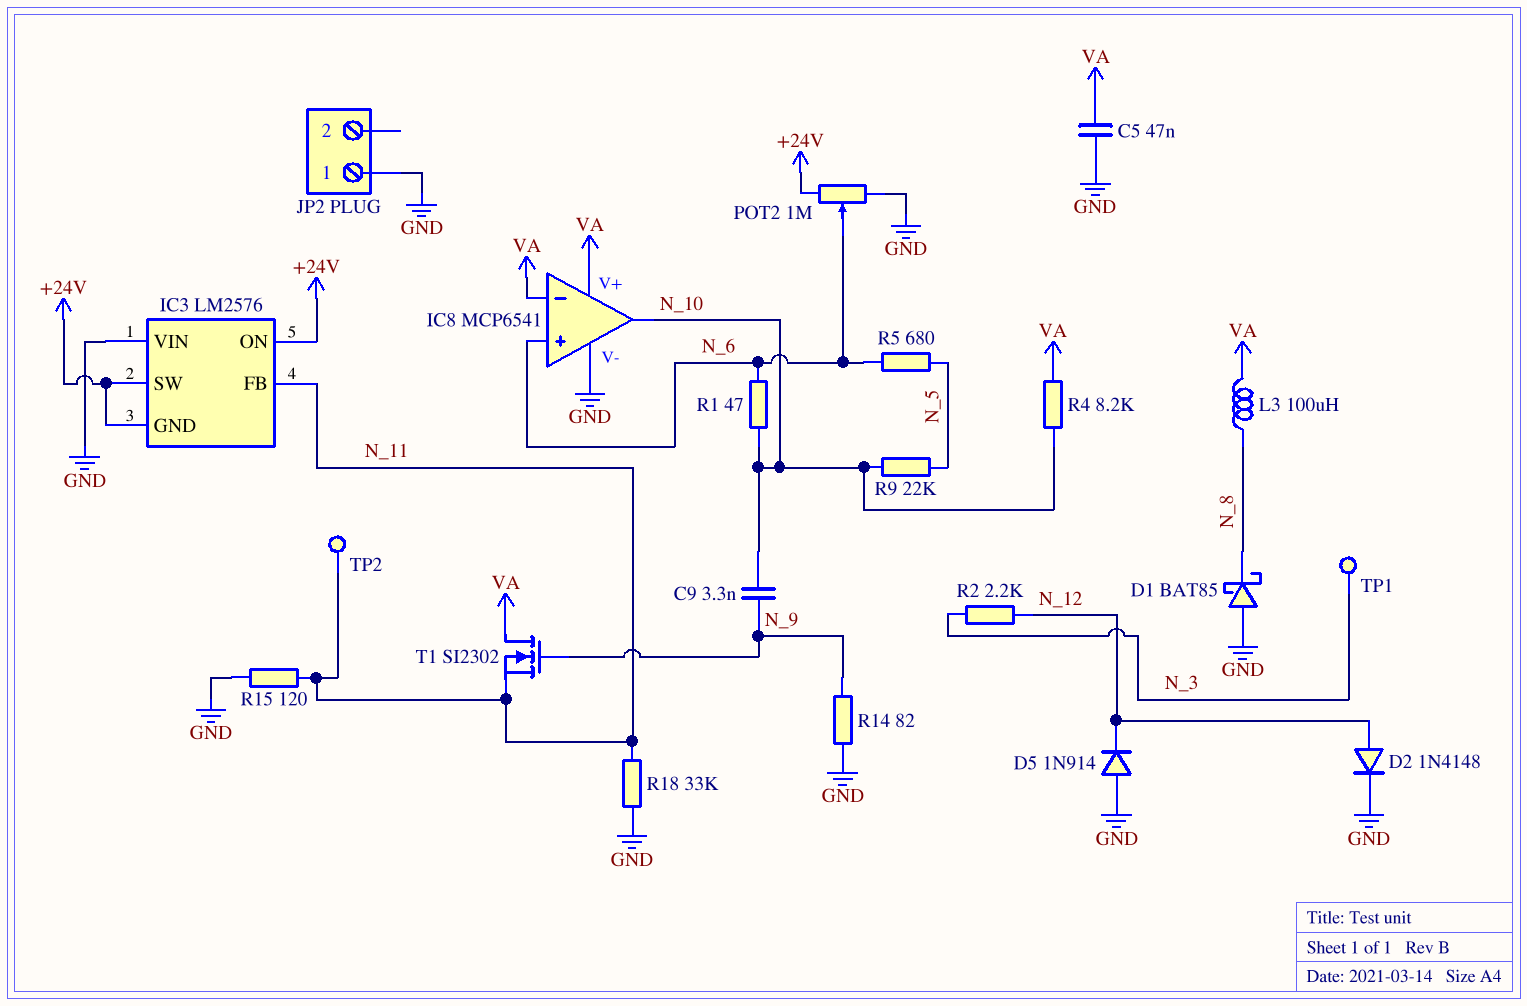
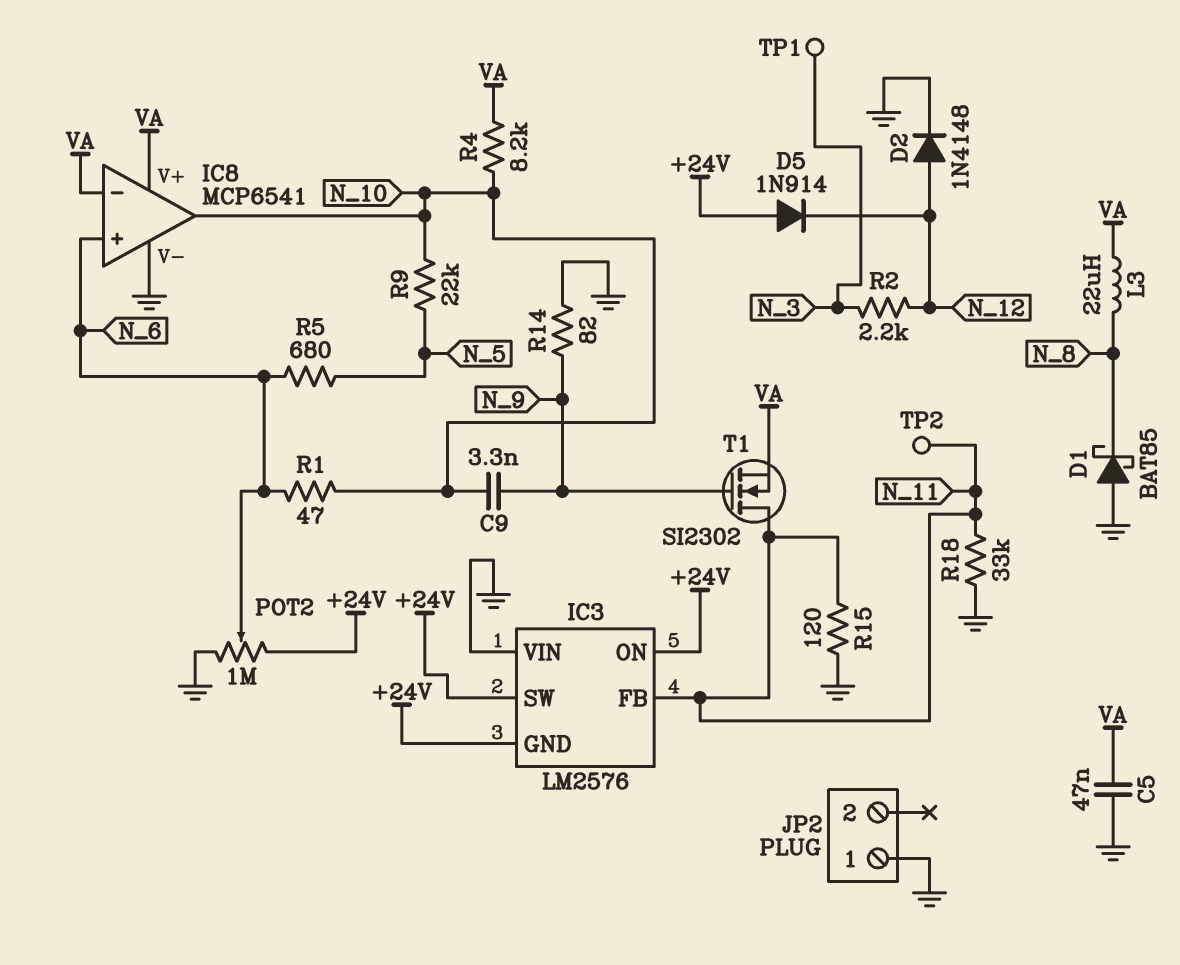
D5: diode 1N914 (A GND, K N_12) -> diode 1N914 (A +24V, K N_12)
L3: 100uH (N_8, VA) -> 22uH (N_8, VA)
T1: NMOS SI2302 (G N_9, D VA, S N_11) -> NMOS SI2302 (G N_9, D N_11, S VA)

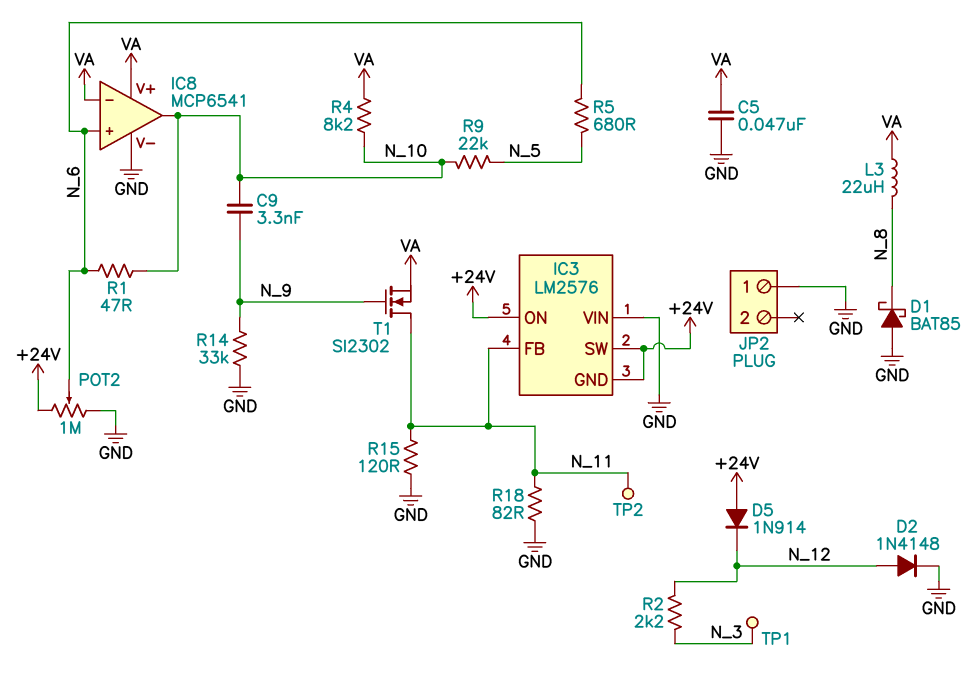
R14: 82 (GND, N_9) -> 33k (GND, N_9)
R18: 33k (GND, N_11) -> 82 (GND, N_11)

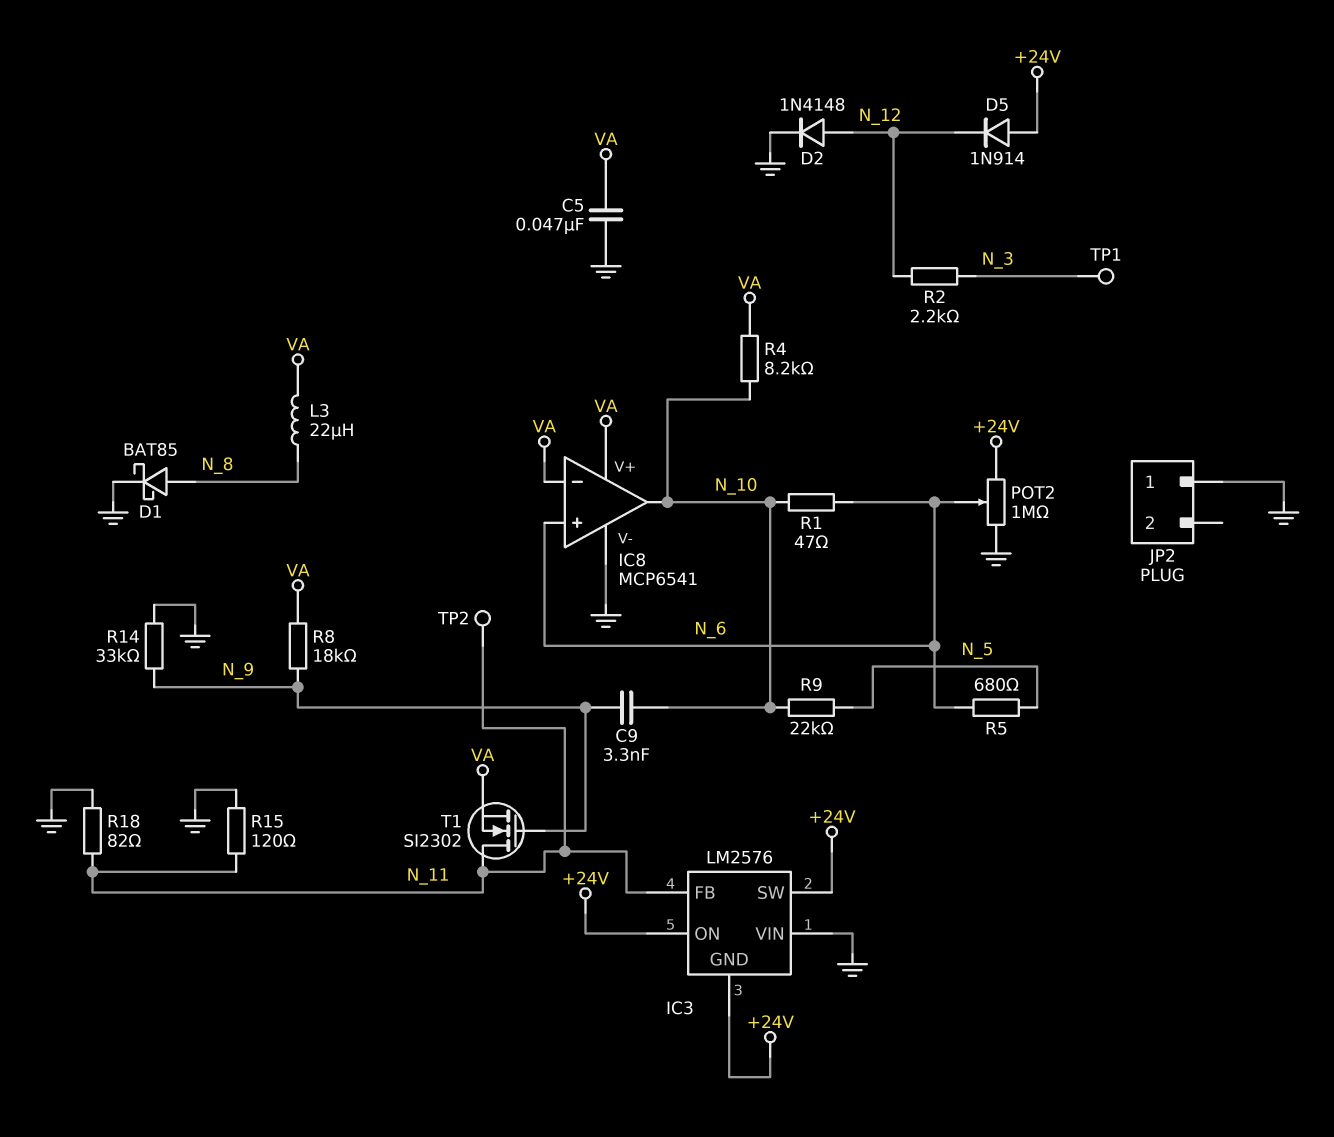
D1: schottky BAT85 (A GND, K N_8) -> schottky BAT85 (A N_8, K GND)
R8: none -> 18k (N_9, VA)

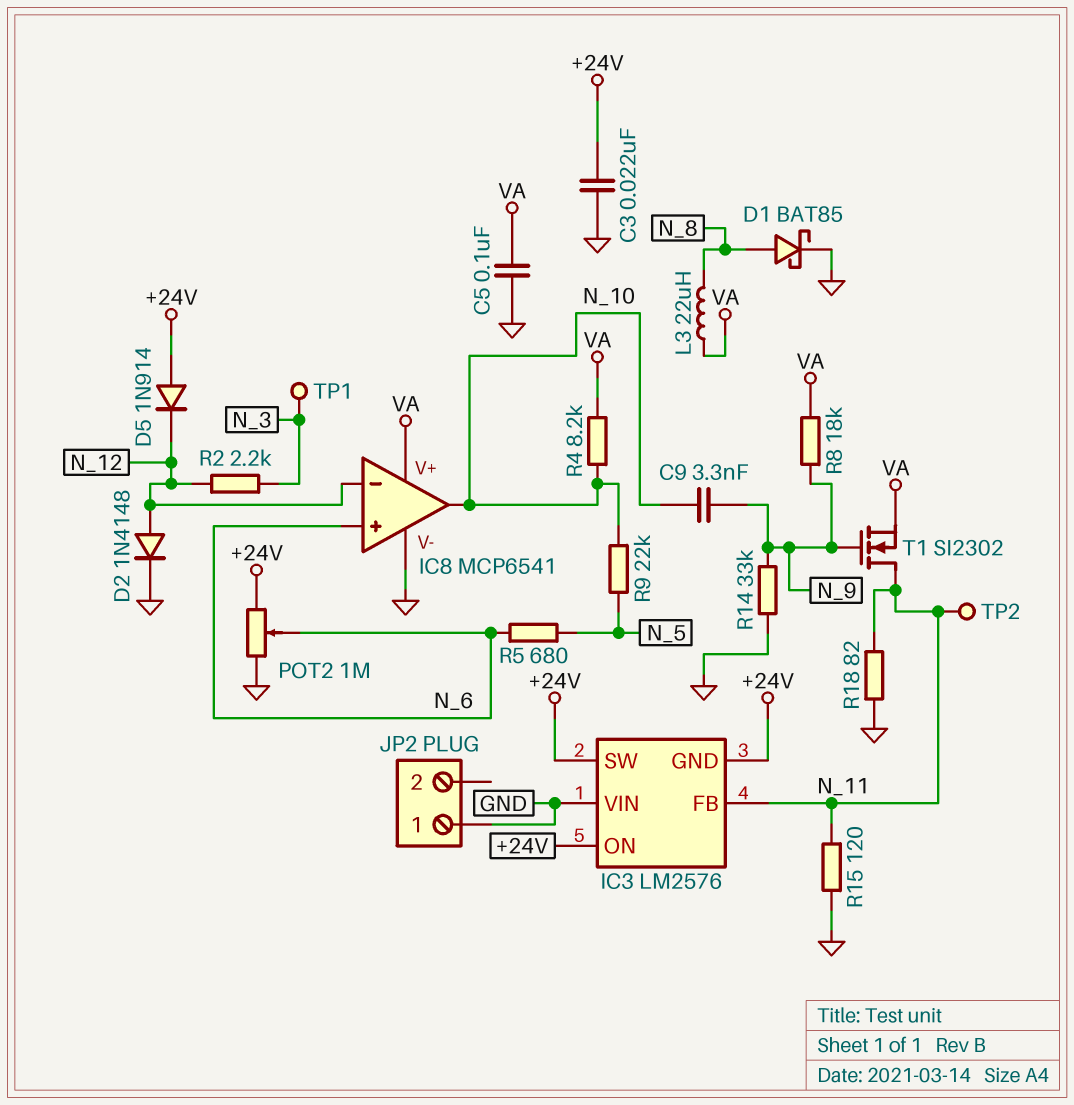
C3: none -> 22nF (+24V, GND)
C5: 47nF (GND, VA) -> 100nF (GND, VA)
IC8 pin in-: VA -> N_12
R1: 47 (N_6, N_10) -> none

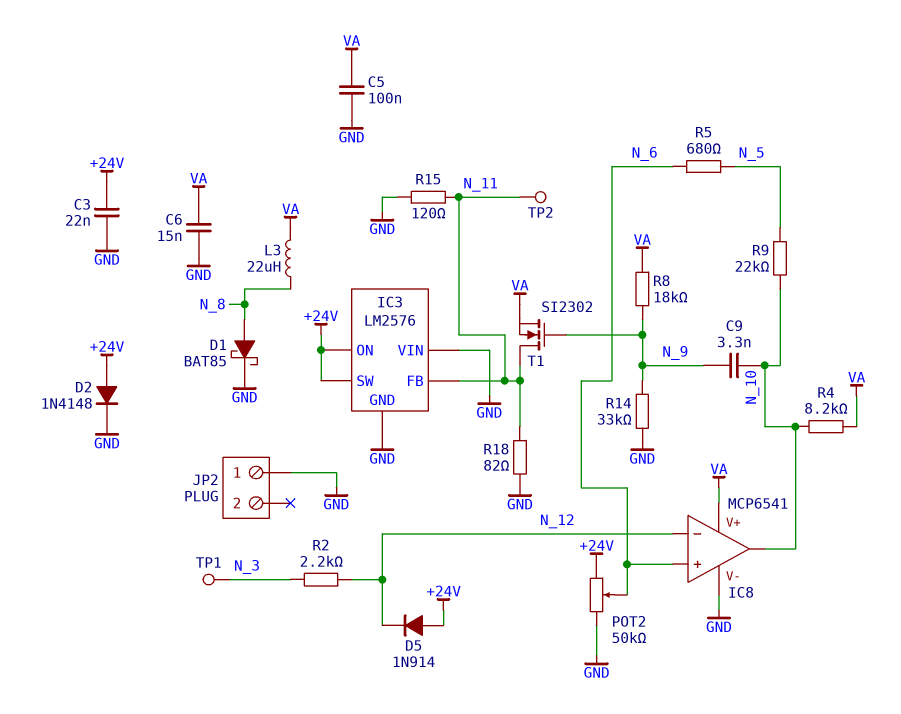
C6: none -> 15nF (GND, VA)
D2: diode 1N4148 (A N_12, K GND) -> diode 1N4148 (A +24V, K GND)
IC3 pin GND: +24V -> GND
POT2: 1M (+24V, GND, wiper N_6) -> 50k (+24V, GND, wiper N_6)

